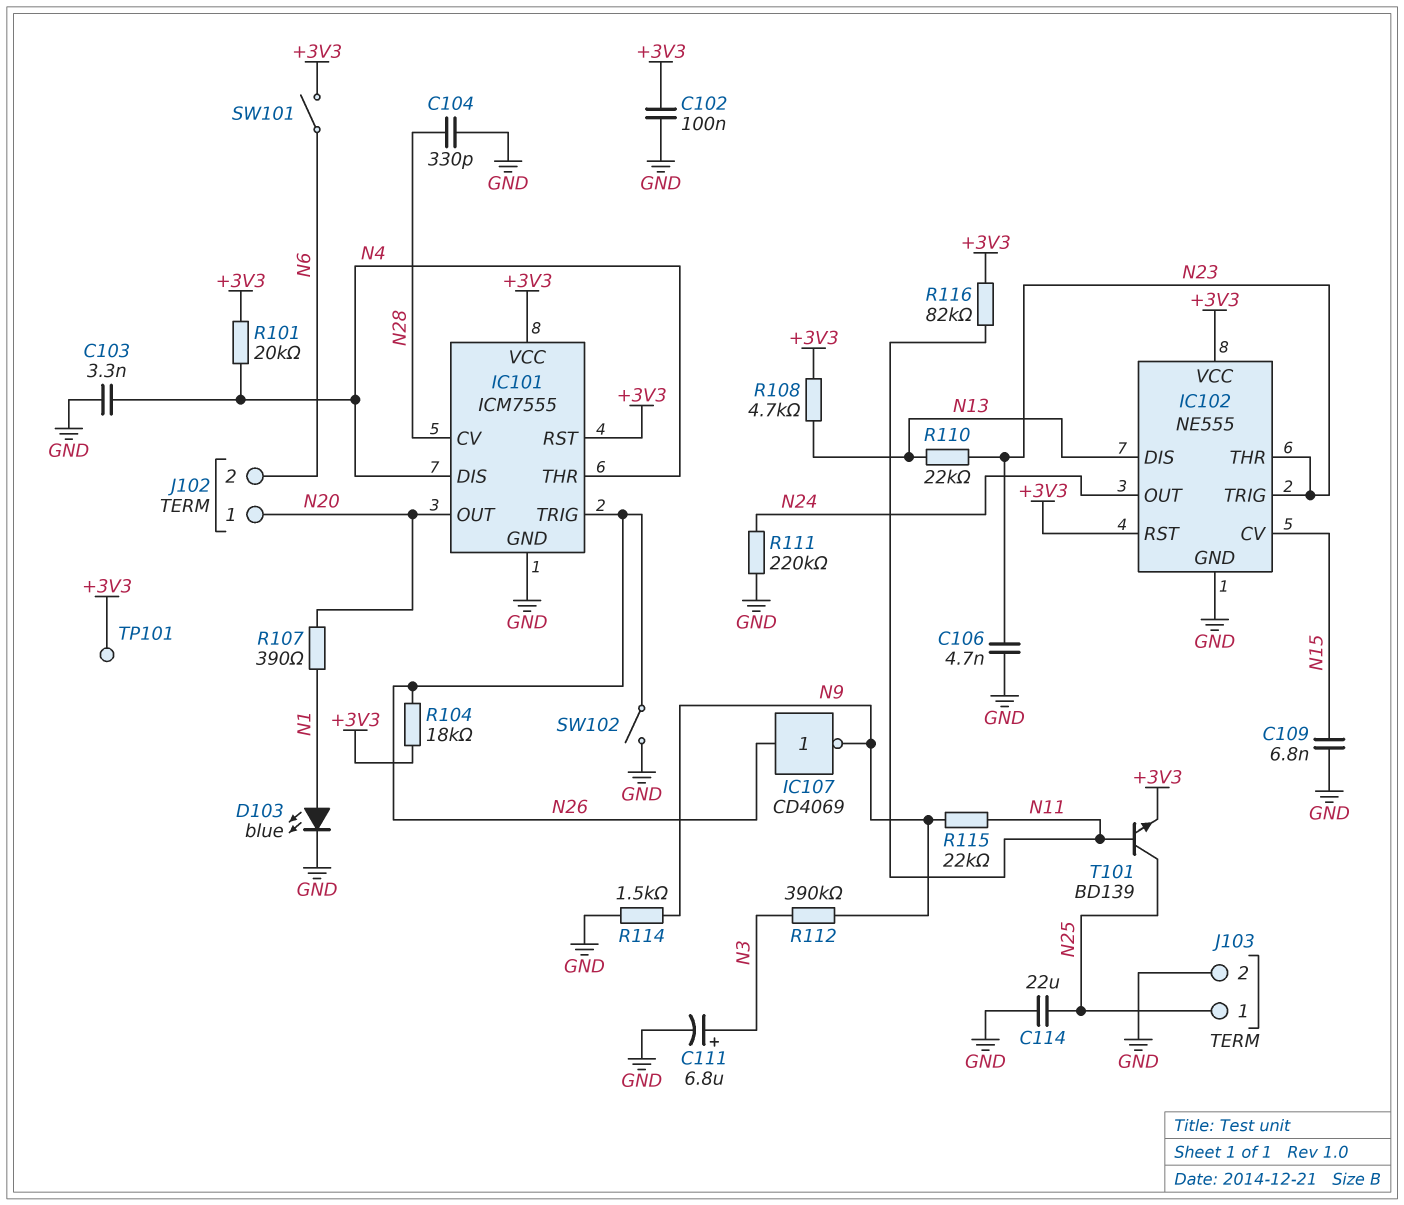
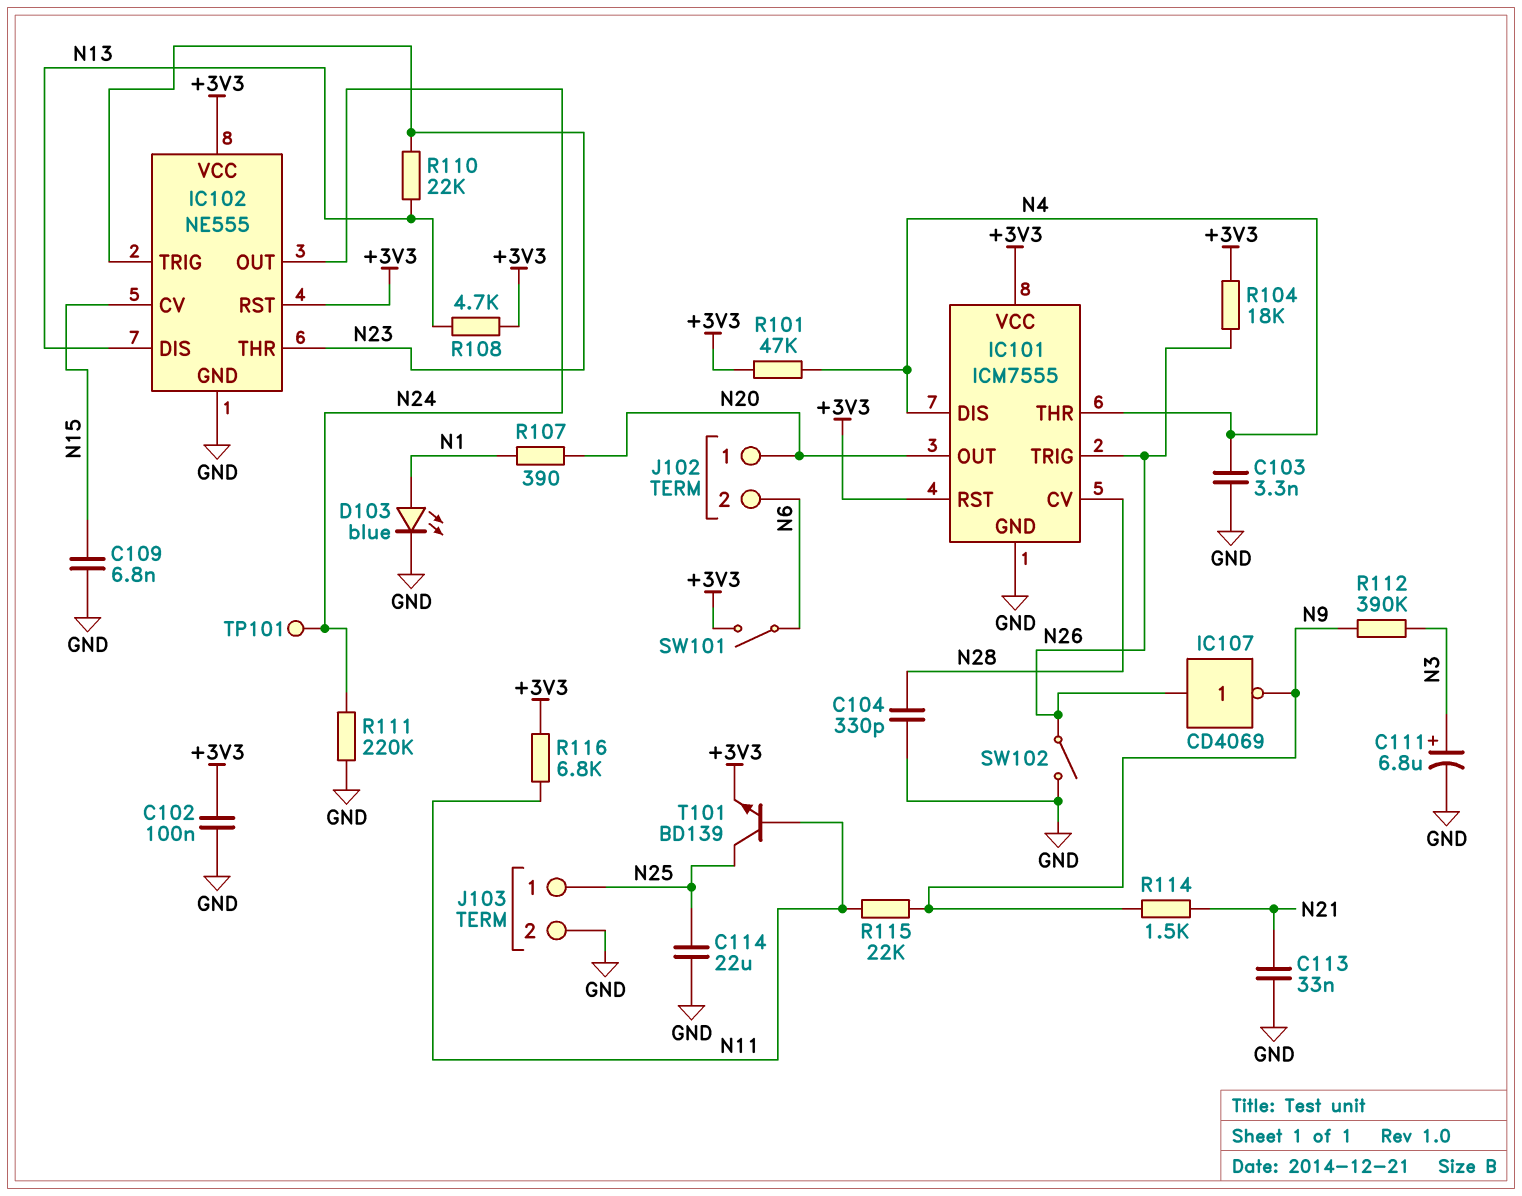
C106: 4.7nF (GND, N23) -> none
C113: none -> 33nF (GND, N21)
R101: 20k (+3V3, N4) -> 47k (+3V3, N4)
R114: 1.5k (GND, N9) -> 1.5k (N9, N21)
R116: 82k (+3V3, N11) -> 6.8k (+3V3, N11)
TP101: test point (+3V3) -> test point (N24)

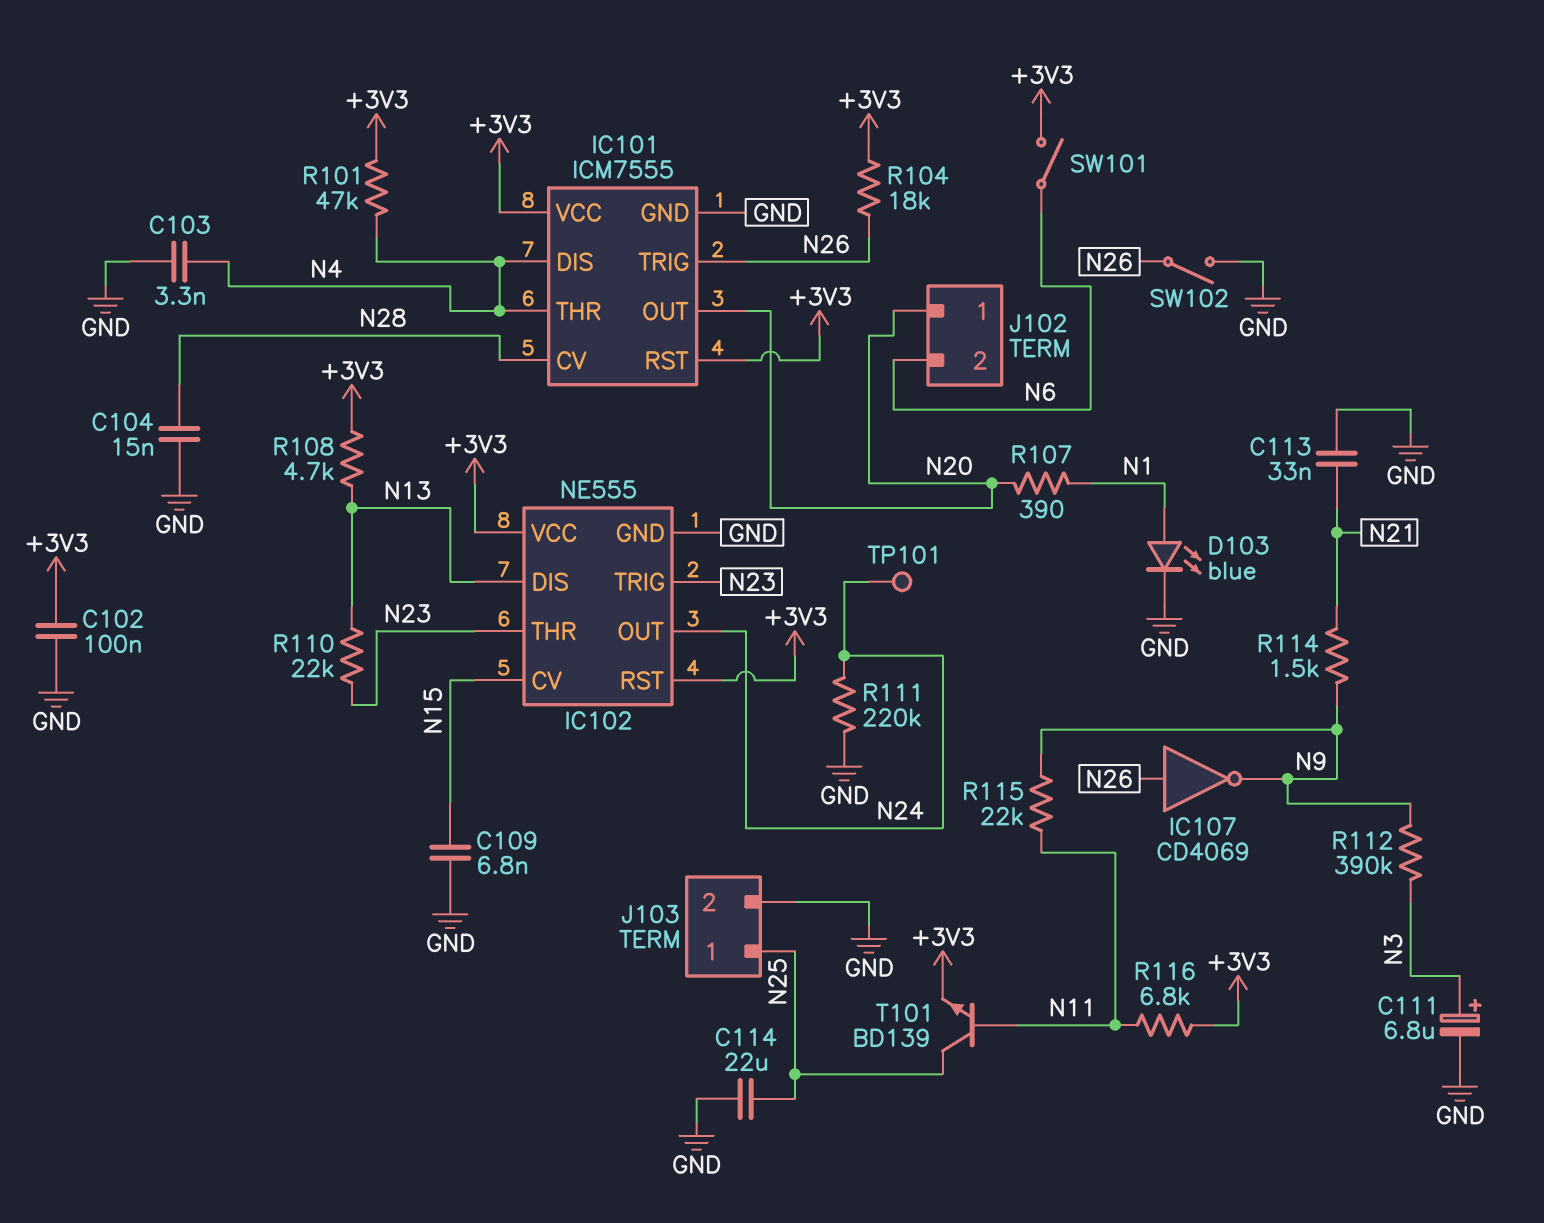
C104: 330pF (GND, N28) -> 15nF (GND, N28)

